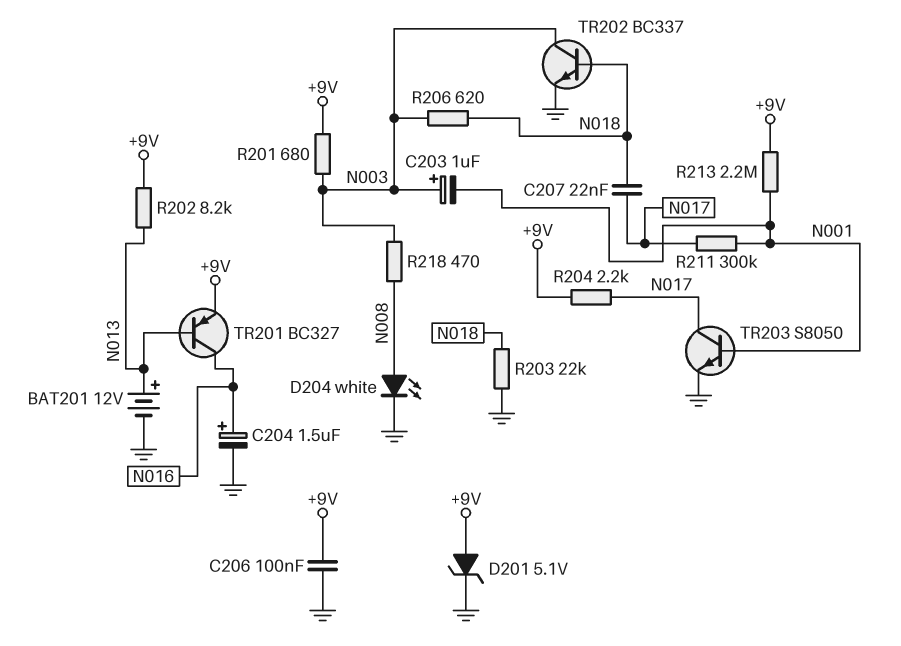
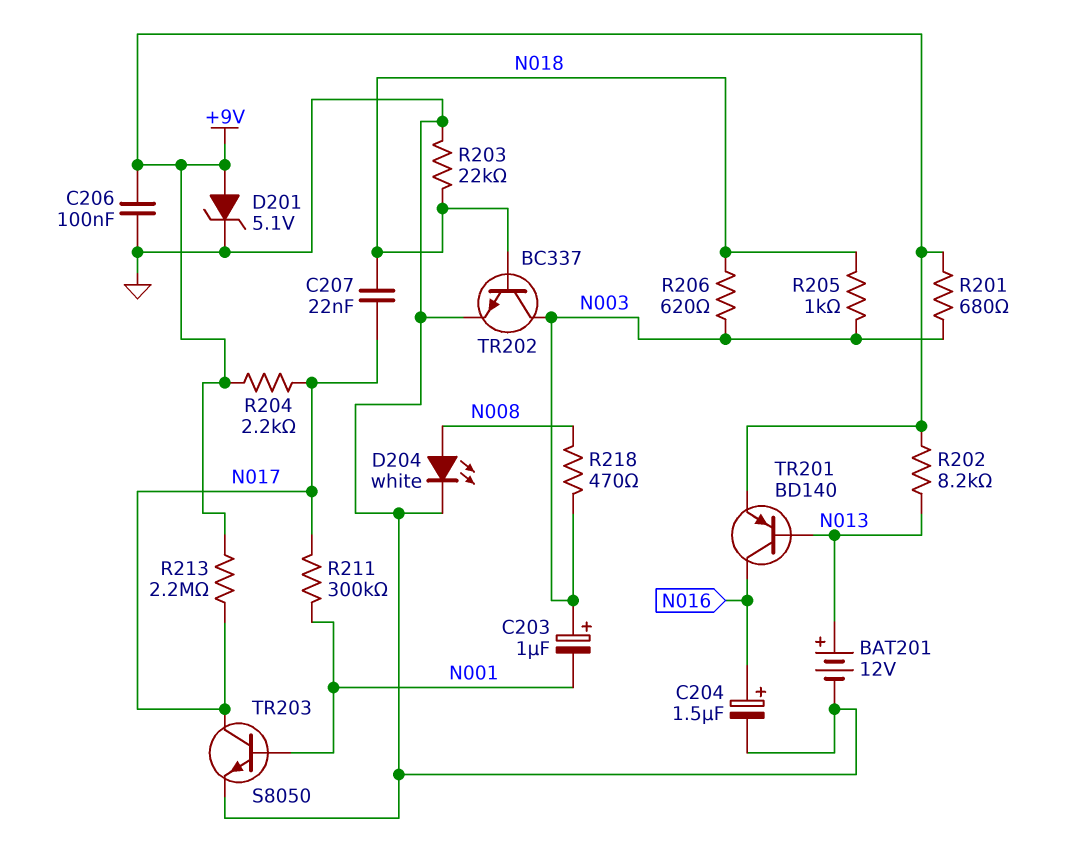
R205: none -> 1k (N003, N018)
R213: 2.2M (+9V, N001) -> 2.2M (+9V, N017)
TR201: PNP BC327 (B N013, C N016, E +9V) -> PNP BD140 (B N013, C N016, E +9V)

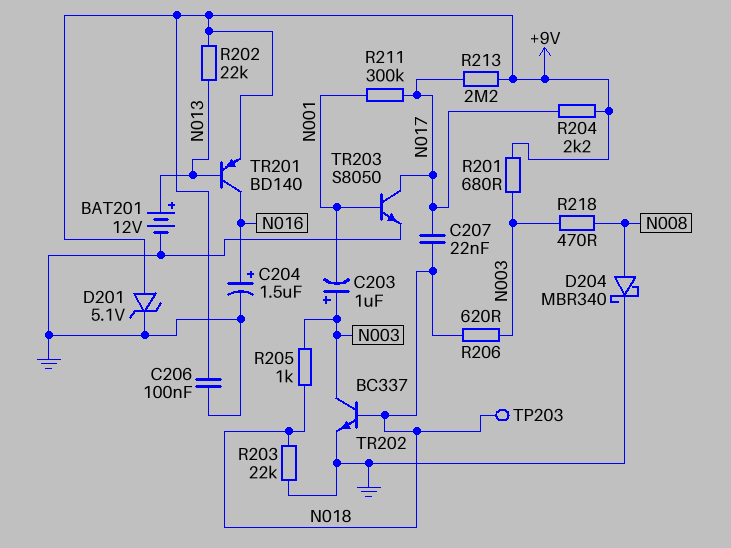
D204: LED white (A N008, K GND) -> schottky MBR340 (A N008, K GND)
R202: 8.2k (+9V, N013) -> 22k (+9V, N013)
TP203: none -> test point (N018)

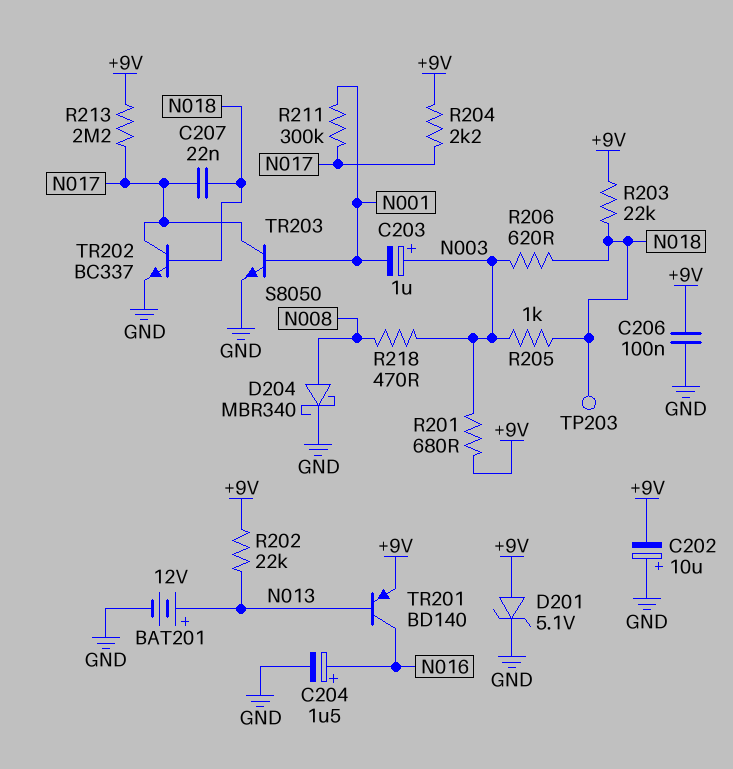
C202: none -> 10uF (plus GND, minus +9V)
R203: 22k (GND, N018) -> 22k (+9V, N018)
TR202: NPN BC337 (B N018, C N003, E GND) -> NPN BC337 (B N018, C N017, E GND)

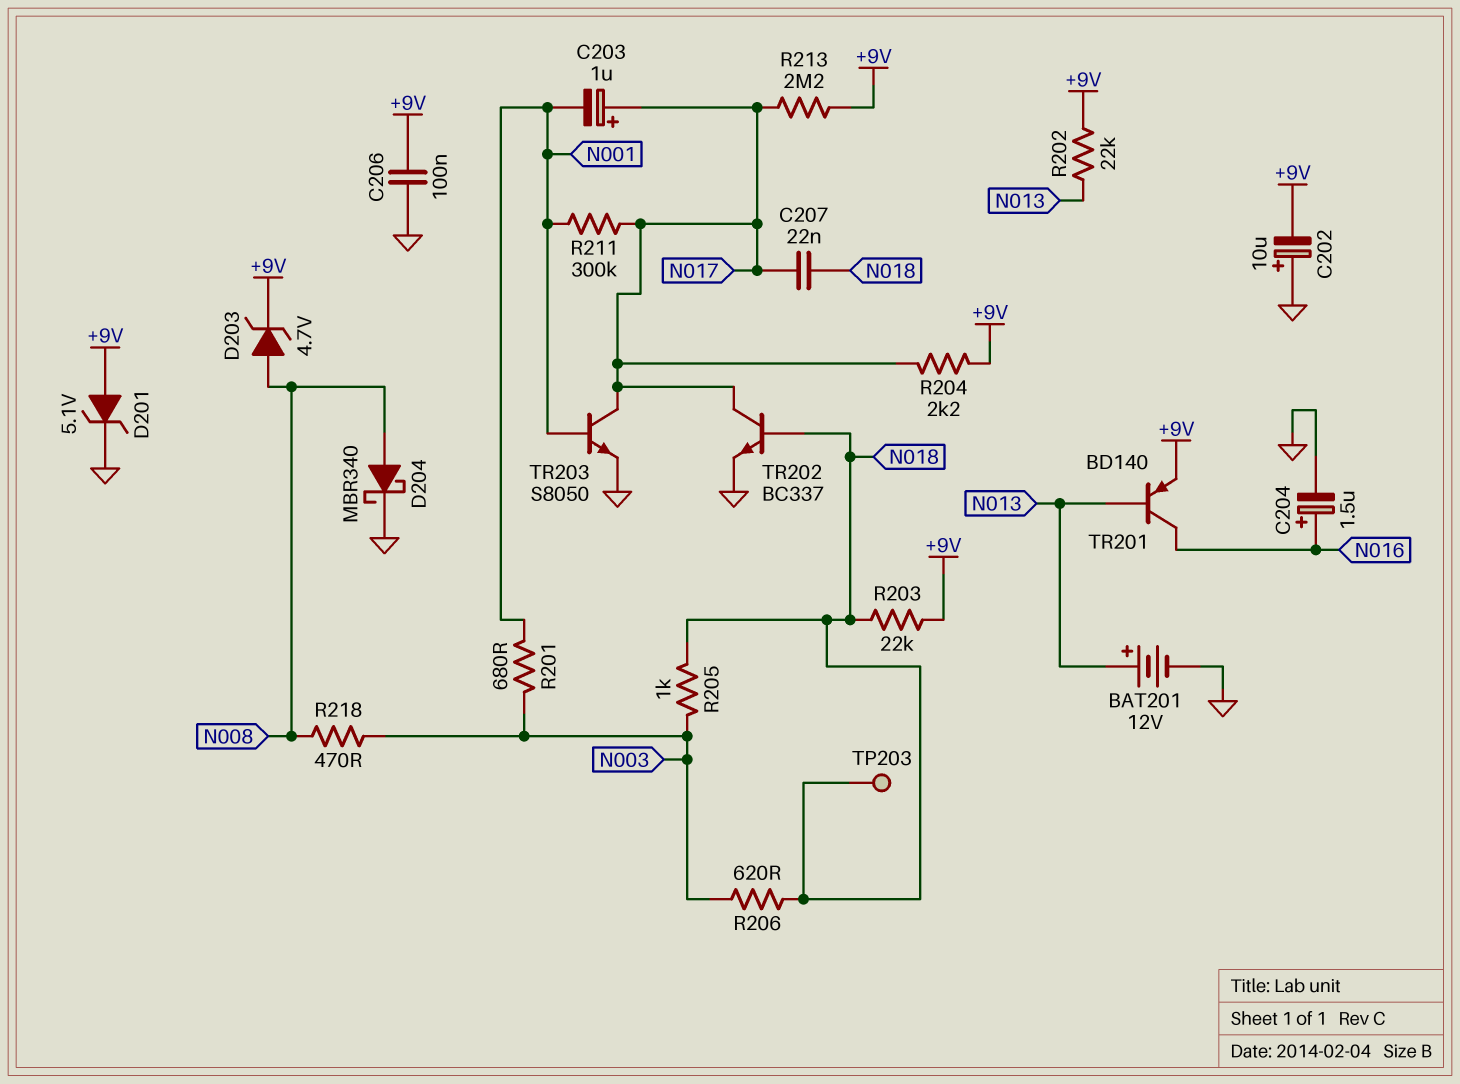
C203: 1uF (plus N003, minus N001) -> 1uF (plus N017, minus N001)
D203: none -> zener 4.7V (A N008, K +9V)
R201: 680 (+9V, N003) -> 680 (N001, N003)

